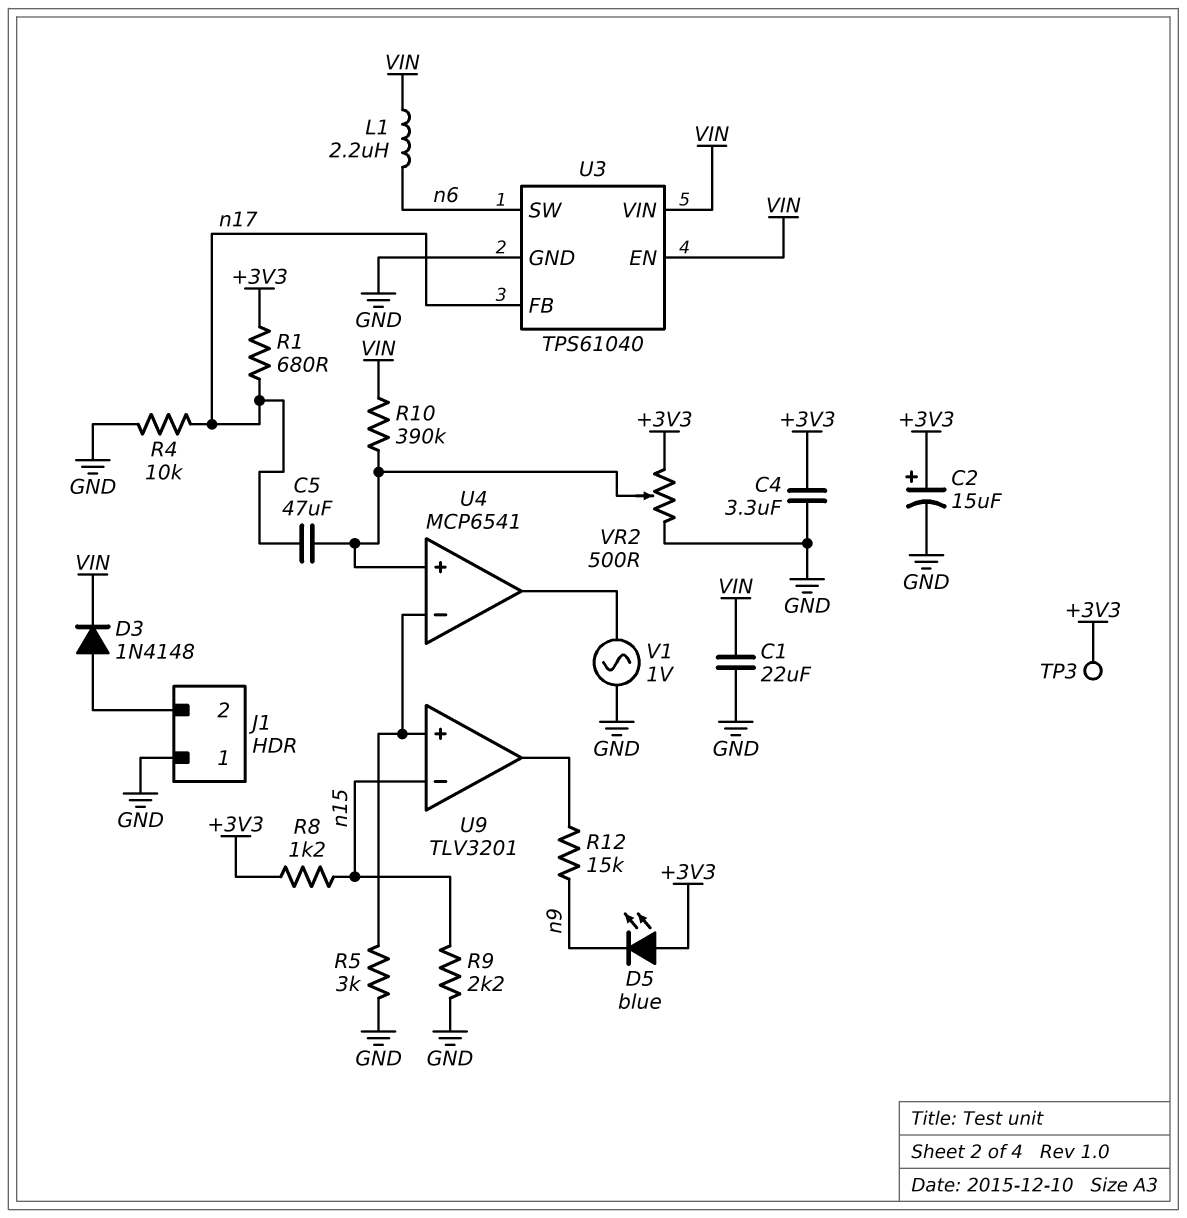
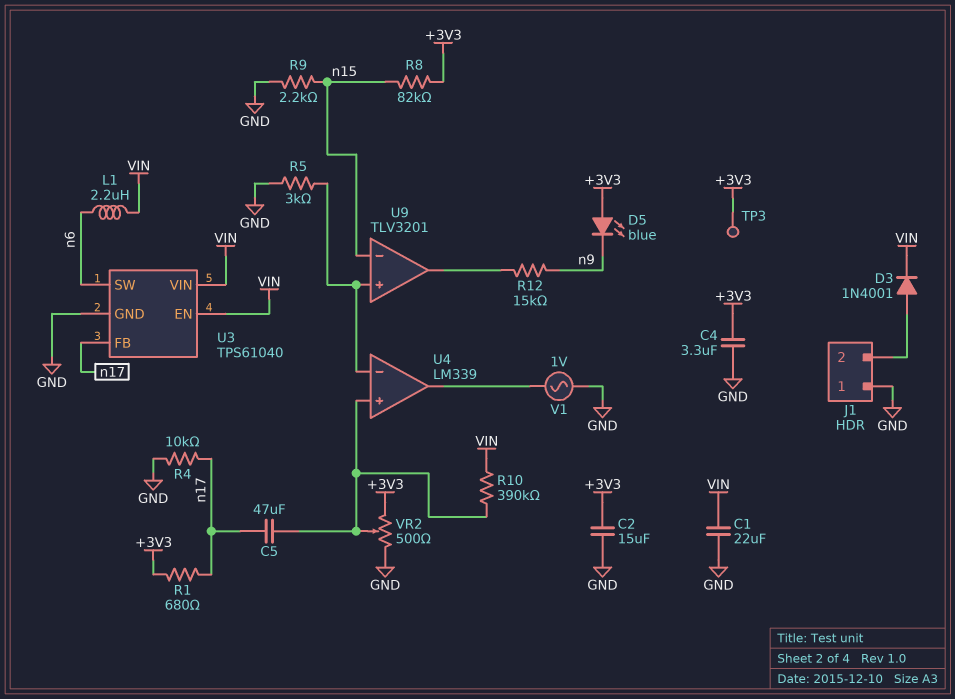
C2: 15uF (plus +3V3, minus GND) -> 15uF (+3V3, GND)
D3: diode 1N4148 (A J1/2, K VIN) -> diode 1N4001 (A J1/2, K VIN)
R8: 1.2k (+3V3, n15) -> 82k (+3V3, n15)
U4: MCP6541 -> LM339

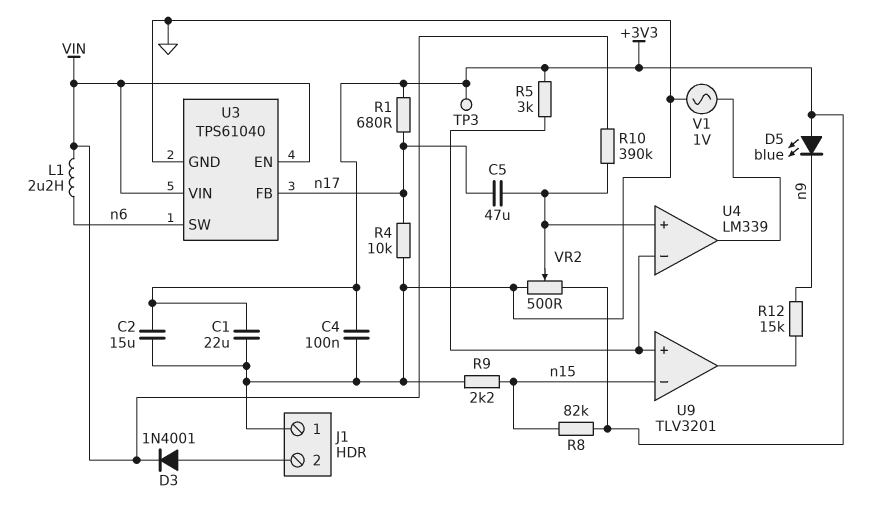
C1: 22uF (GND, VIN) -> 22uF (+3V3, GND)
C4: 3.3uF (+3V3, GND) -> 100nF (+3V3, GND)
R5: 3k (GND, U4/in-) -> 3k (+3V3, U4/in-)

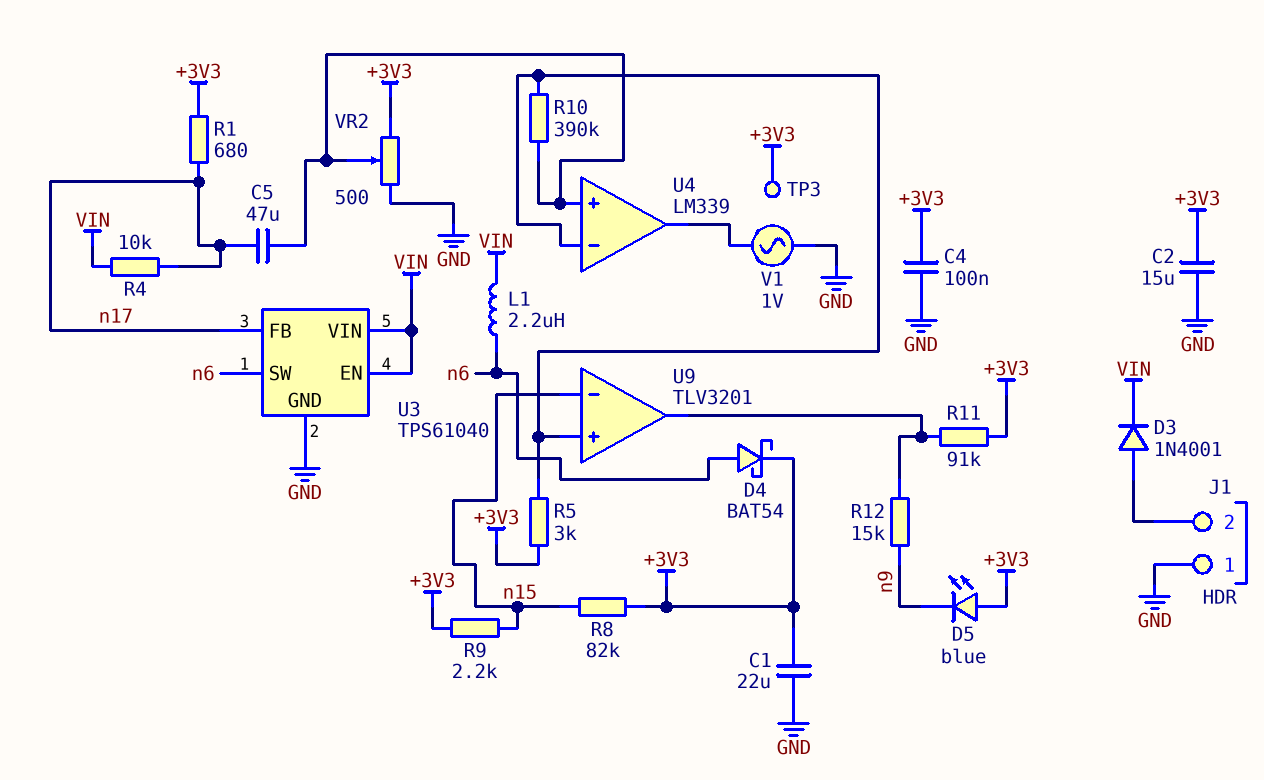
D4: none -> schottky BAT54 (A n6, K +3V3)
R4: 10k (GND, n17) -> 10k (VIN, n17)
R9: 2.2k (GND, n15) -> 2.2k (+3V3, n15)
R10: 390k (U4/in+, VIN) -> 390k (U4/in+, U4/in-)
R11: none -> 91k (+3V3, U9/out)

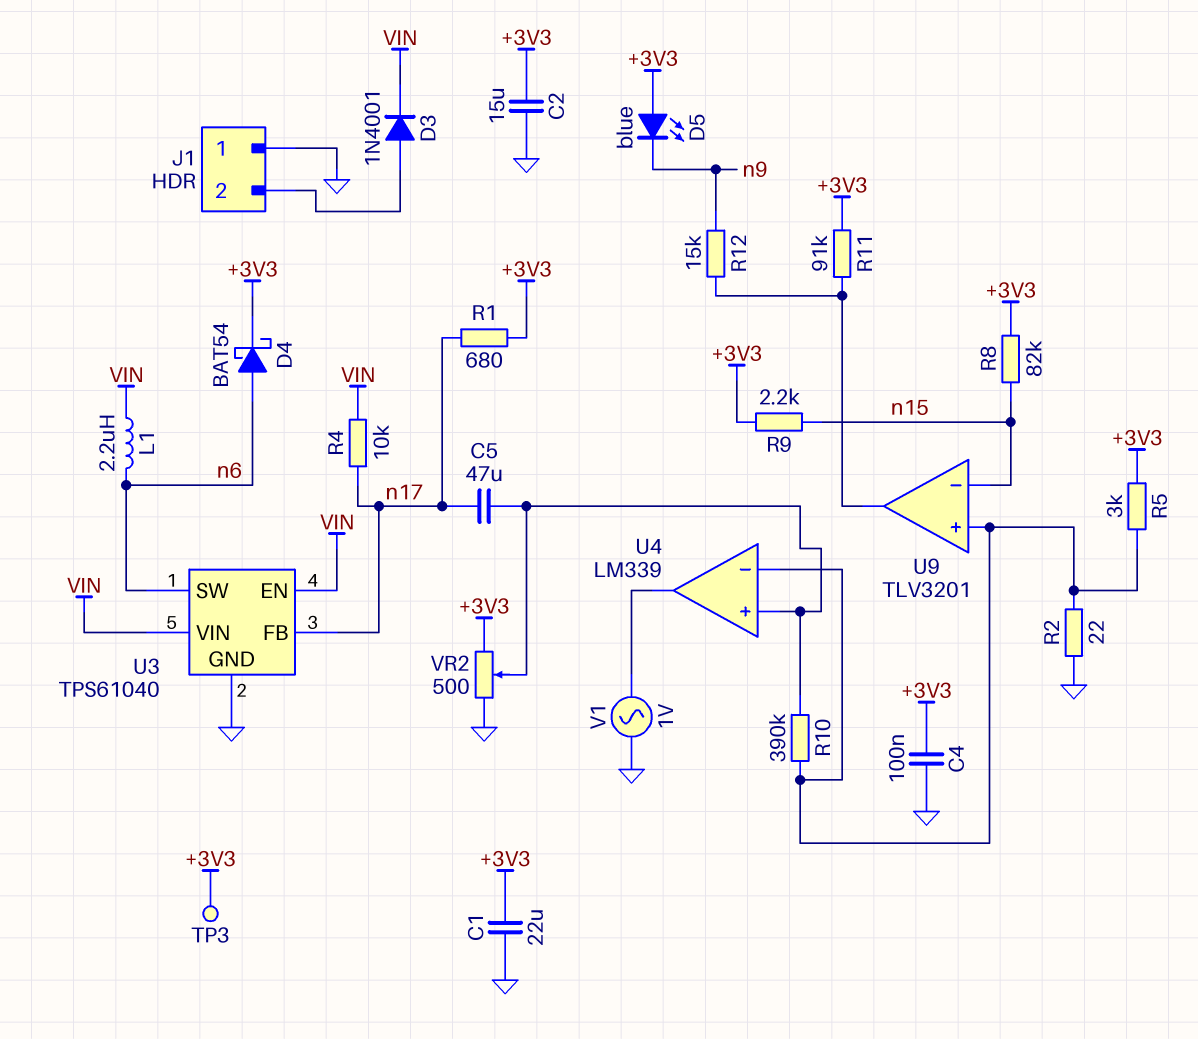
R2: none -> 22 (GND, U4/in-)

